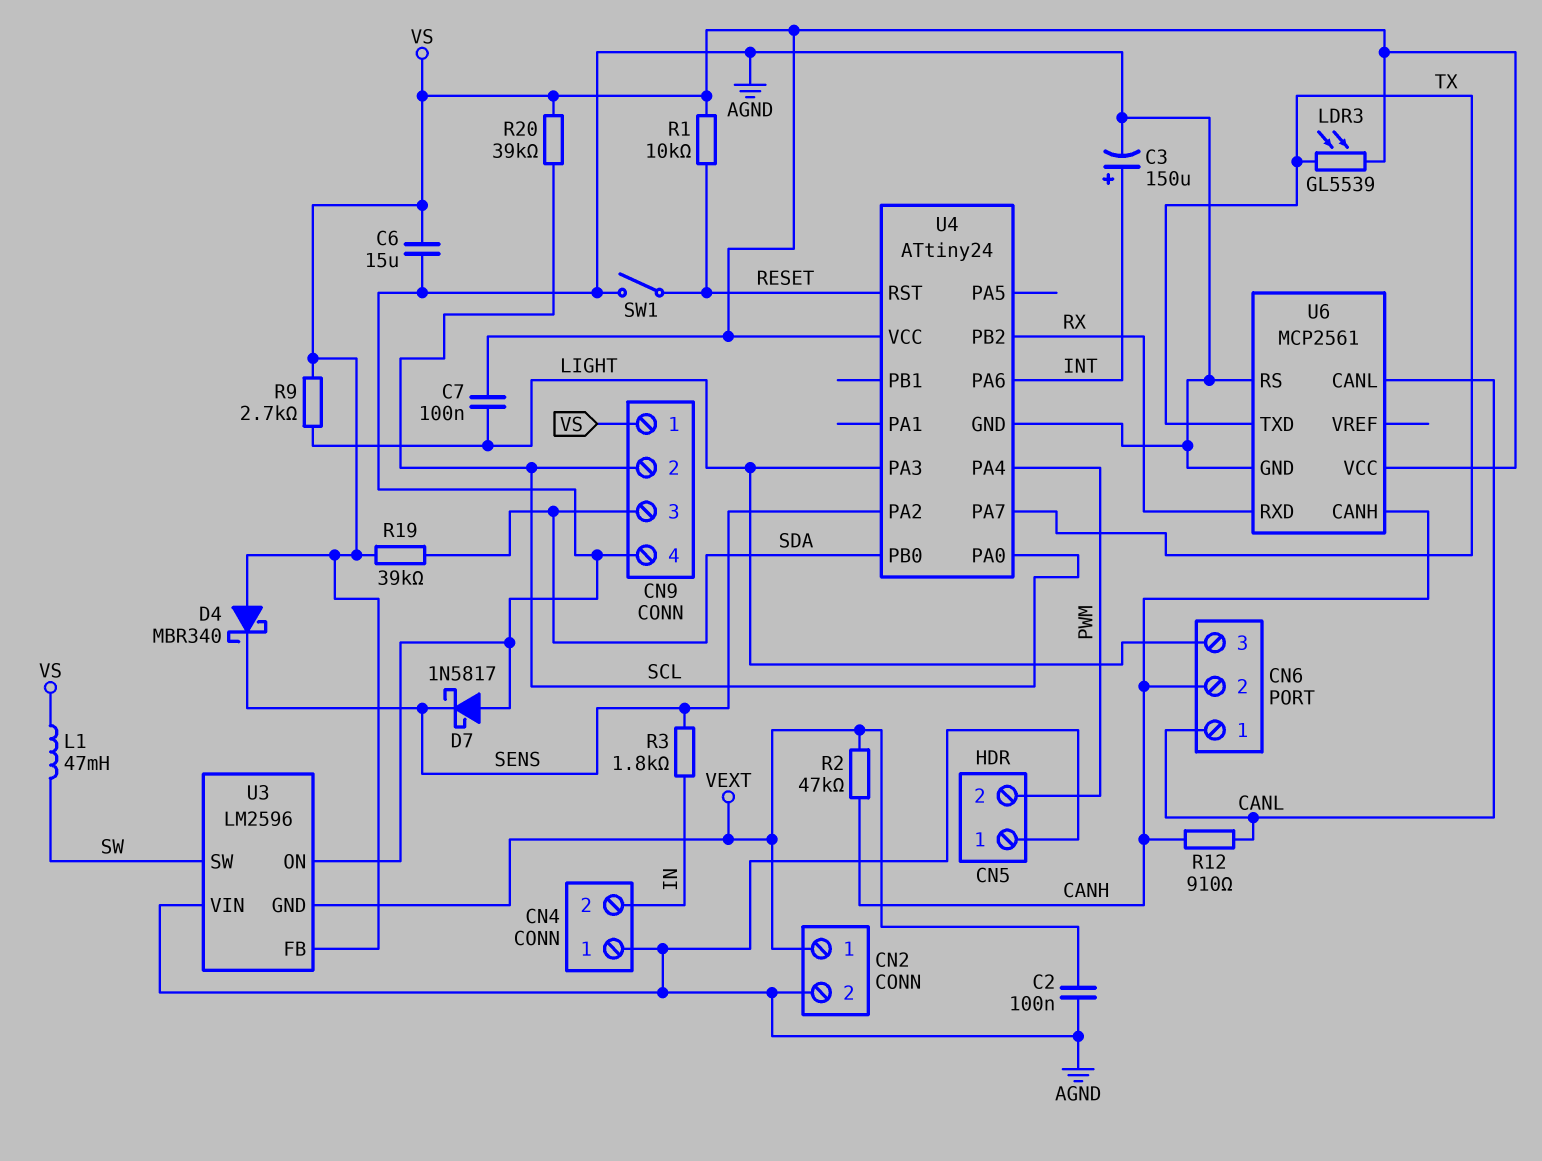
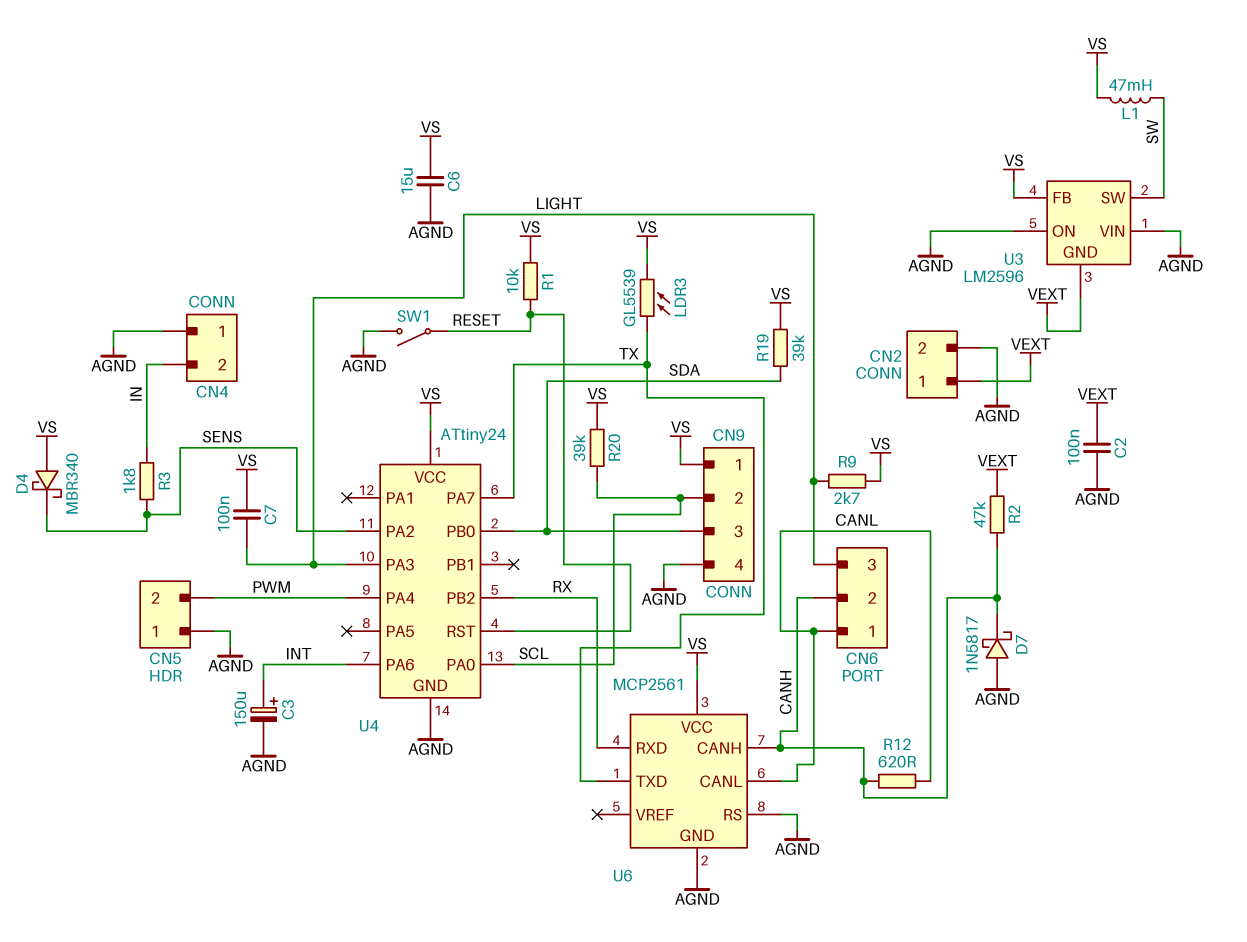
D7: schottky 1N5817 (A AGND, K SENS) -> schottky 1N5817 (A AGND, K CANH)
R12: 910 (CANH, CANL) -> 620 (CANH, CANL)

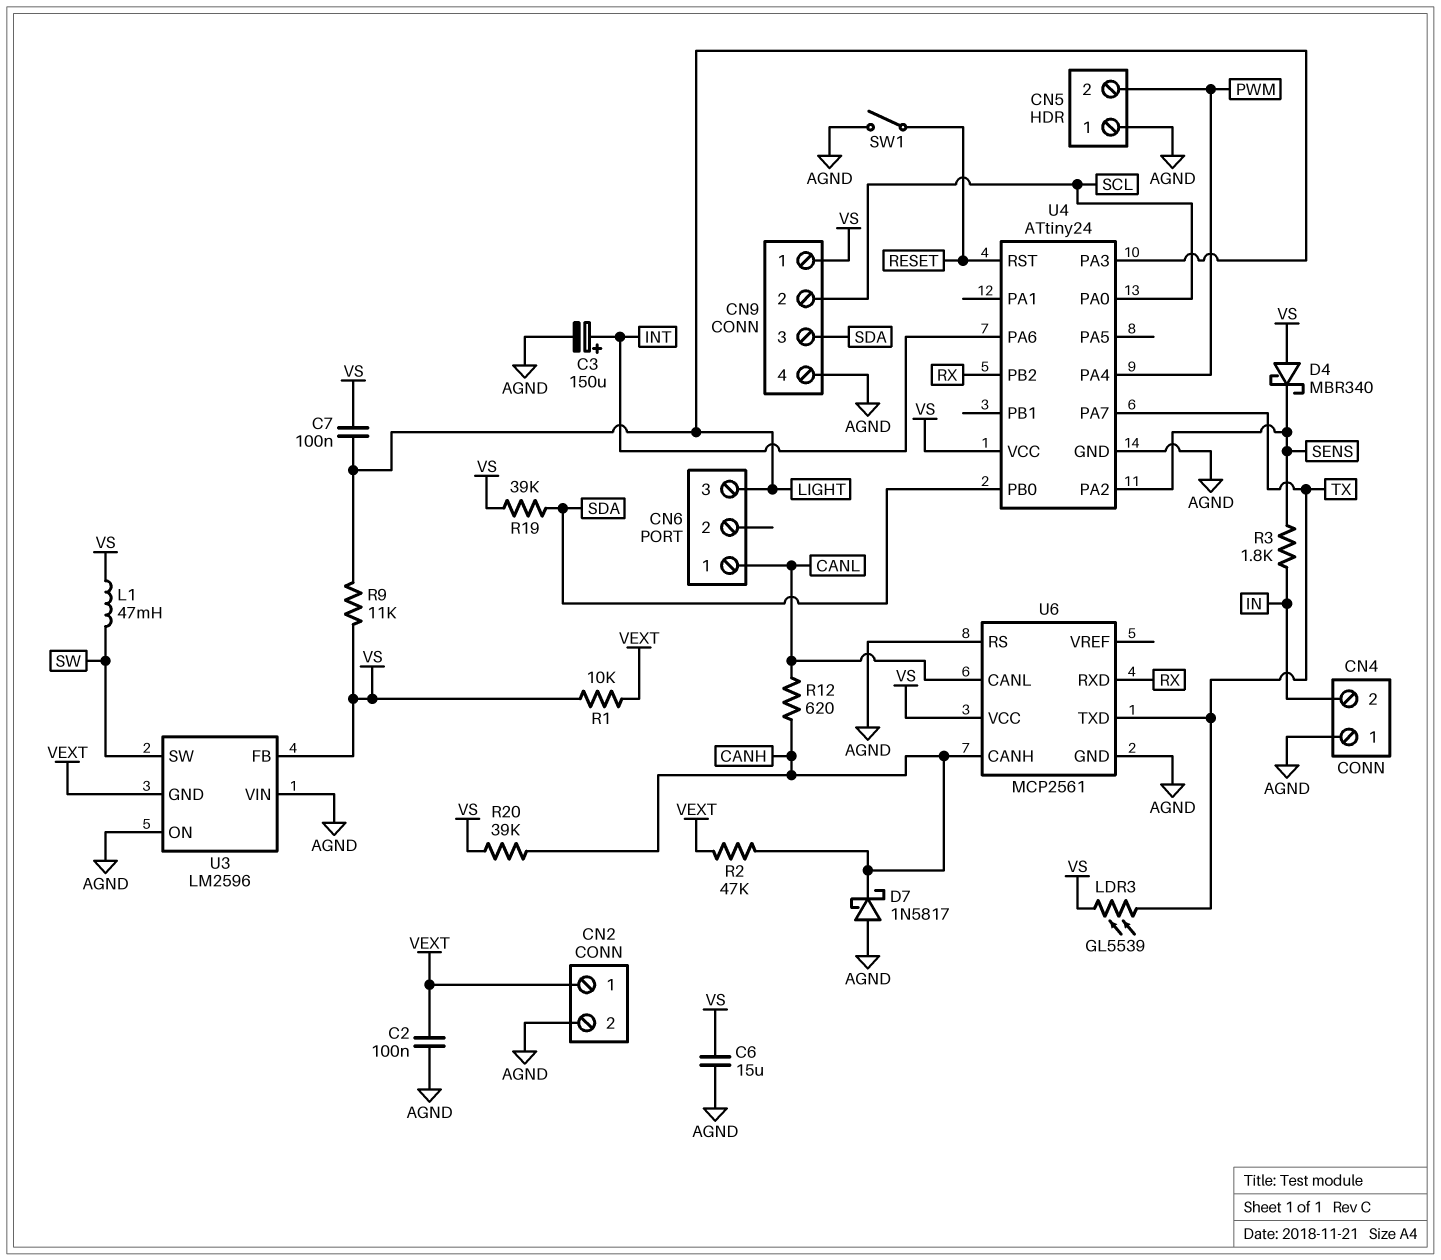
CN6 pin 2: CANH -> none
R1: 10k (RESET, VS) -> 10k (VEXT, VS)
R9: 2.7k (LIGHT, VS) -> 11k (LIGHT, VS)
R20: 39k (SCL, VS) -> 39k (CANH, VS)

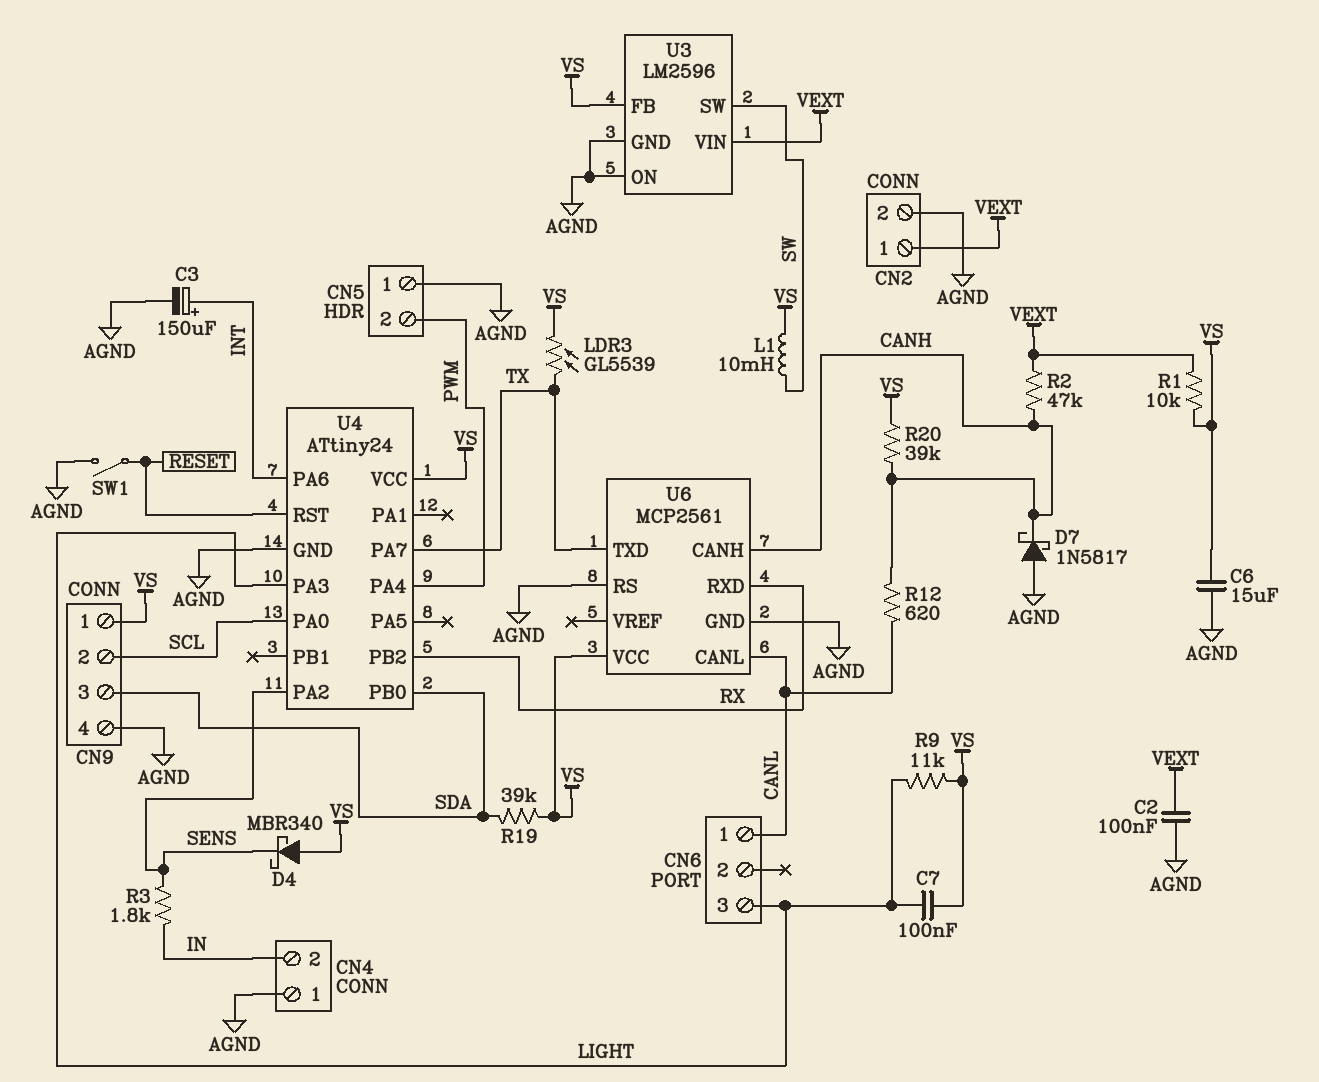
L1: 47mH (SW, VS) -> 10mH (SW, VS)
U3 pin GND: VEXT -> AGND
U3 pin VIN: AGND -> VEXT

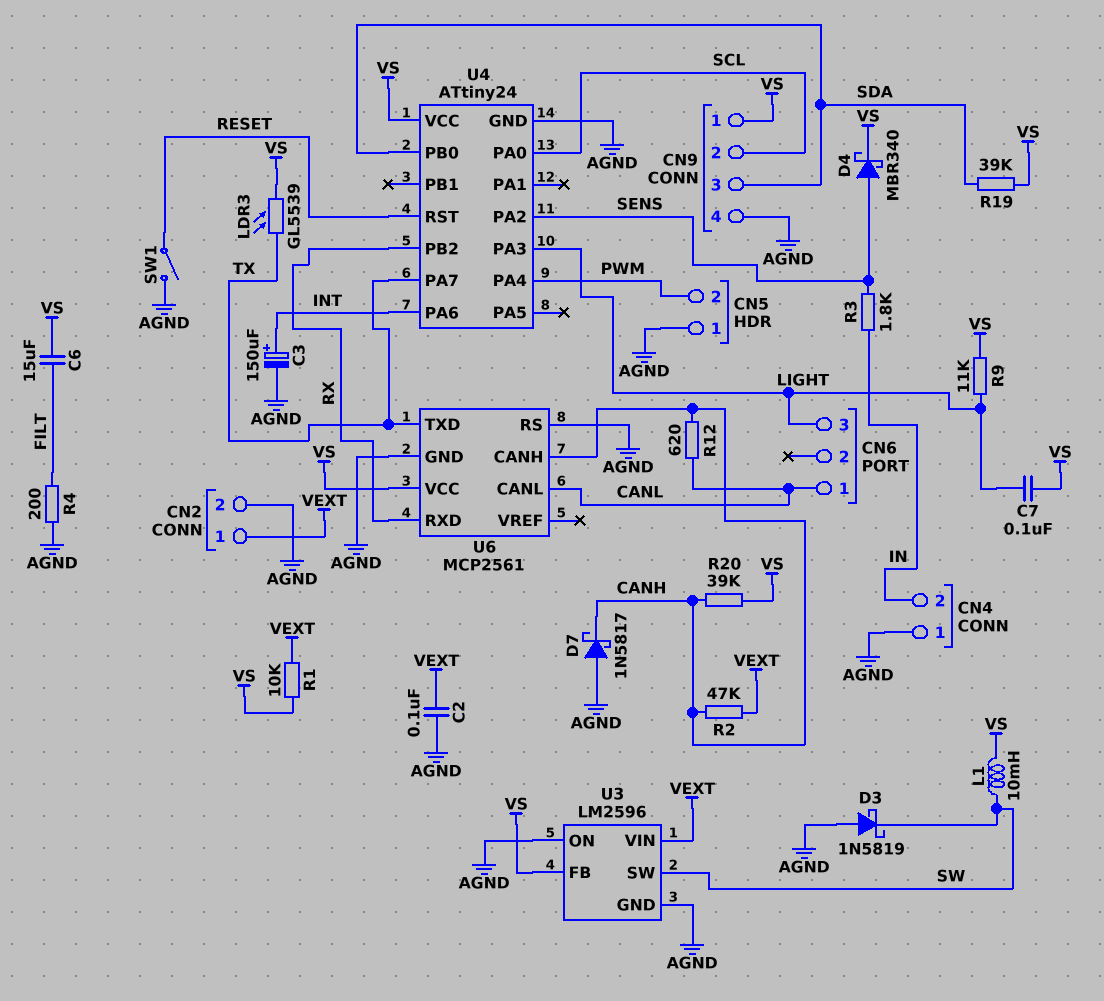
C6: 15uF (AGND, VS) -> 15uF (FILT, VS)
D3: none -> schottky 1N5819 (A AGND, K SW)
D4: schottky MBR340 (A VS, K SENS) -> schottky MBR340 (A SENS, K VS)
R4: none -> 200 (AGND, FILT)

